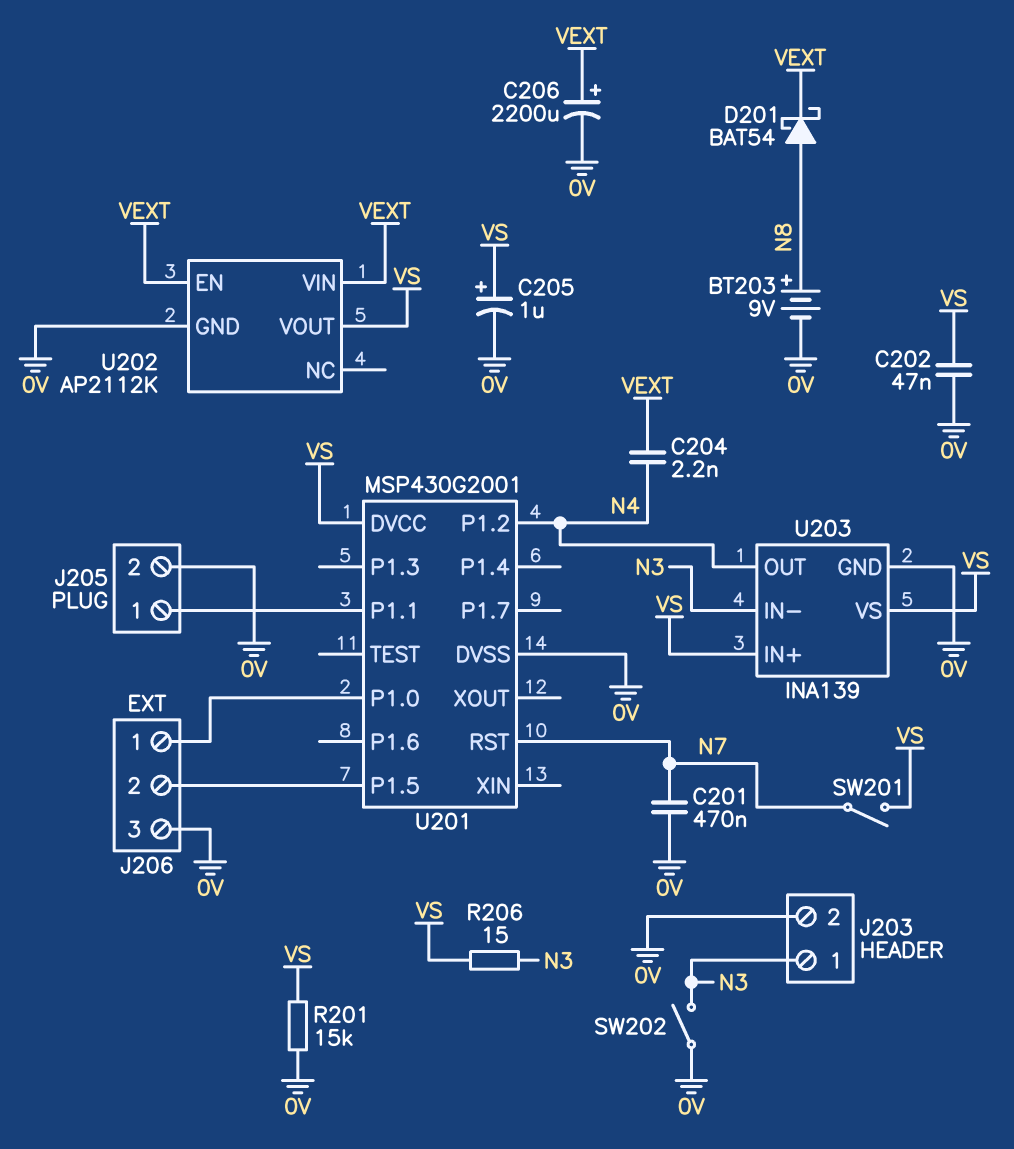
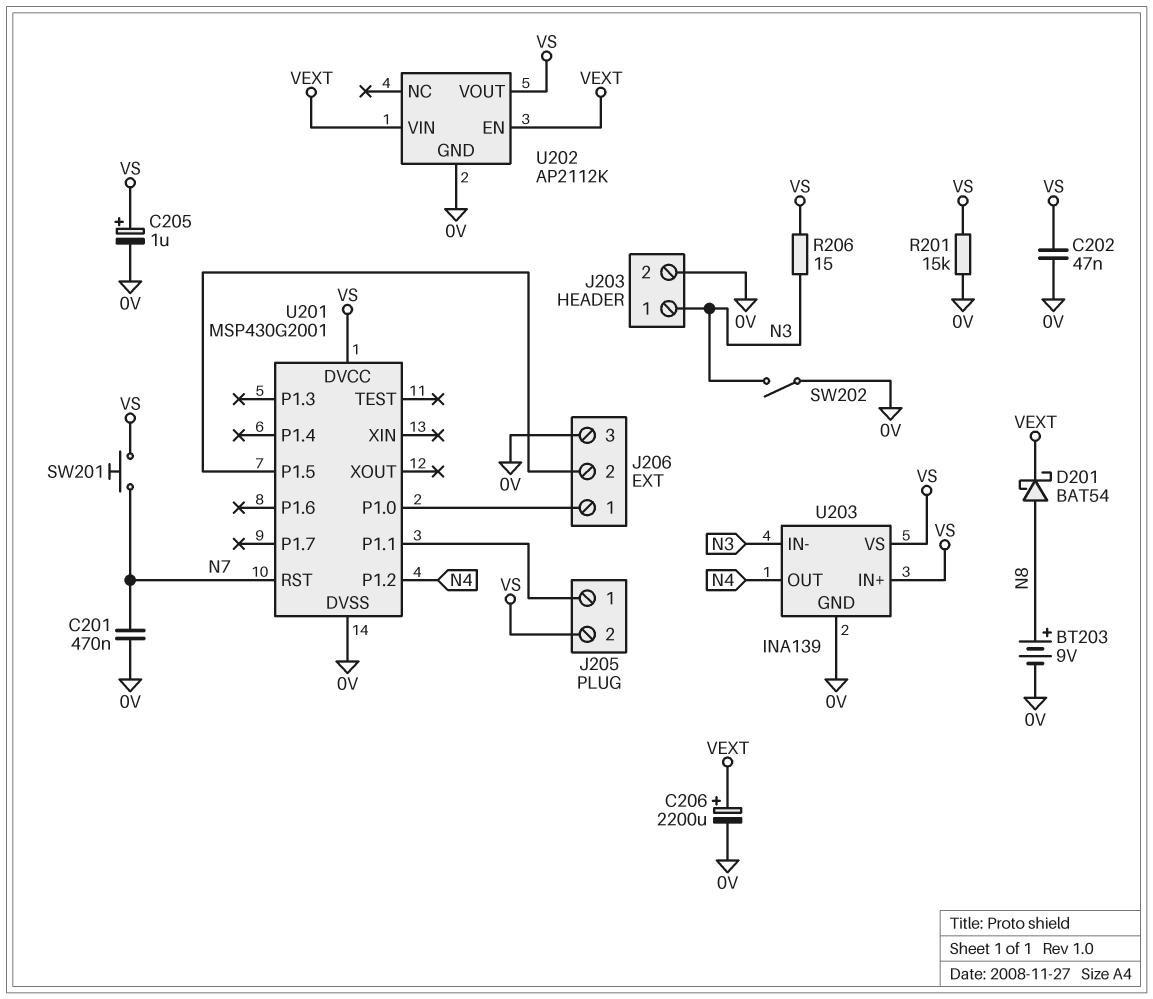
C204: 2.2nF (N4, VEXT) -> none
J205 pin 2: 0V -> VS
SW201: switch (N7, VS) -> button (N7, VS)

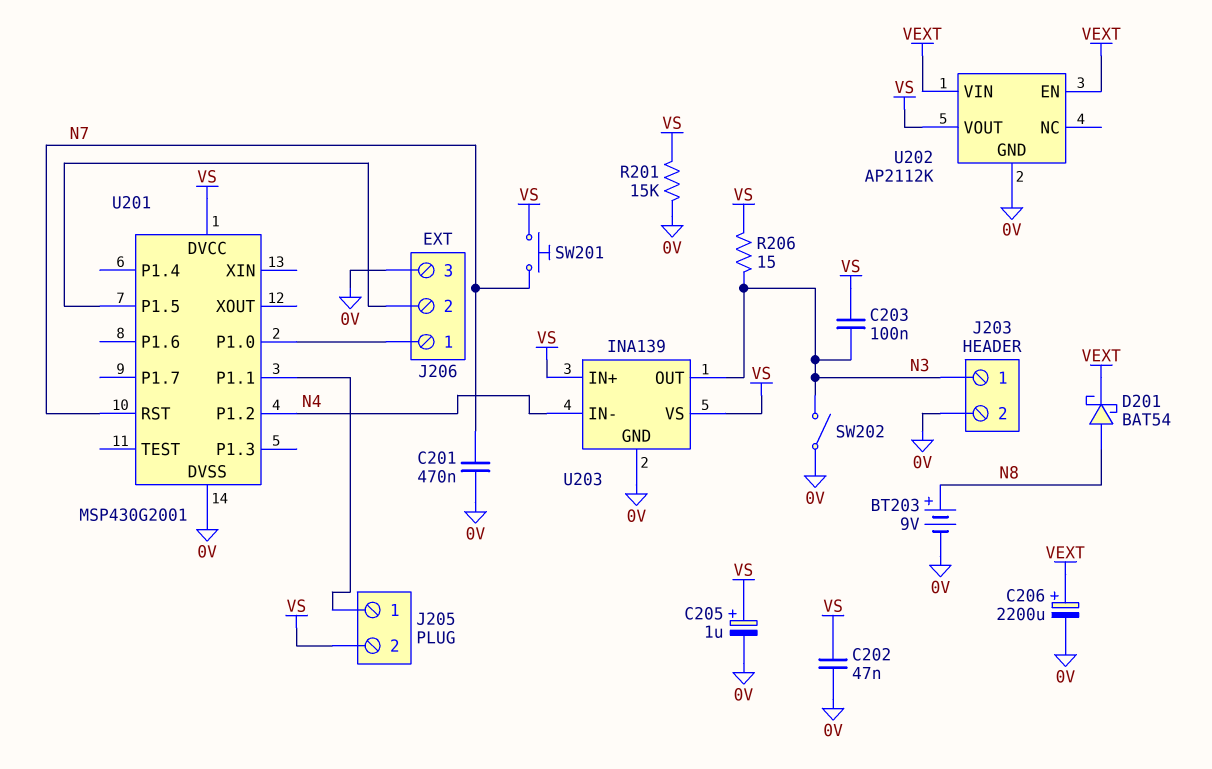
C203: none -> 100nF (N3, VS)
U203 pin IN-: N3 -> N4
U203 pin OUT: N4 -> N3

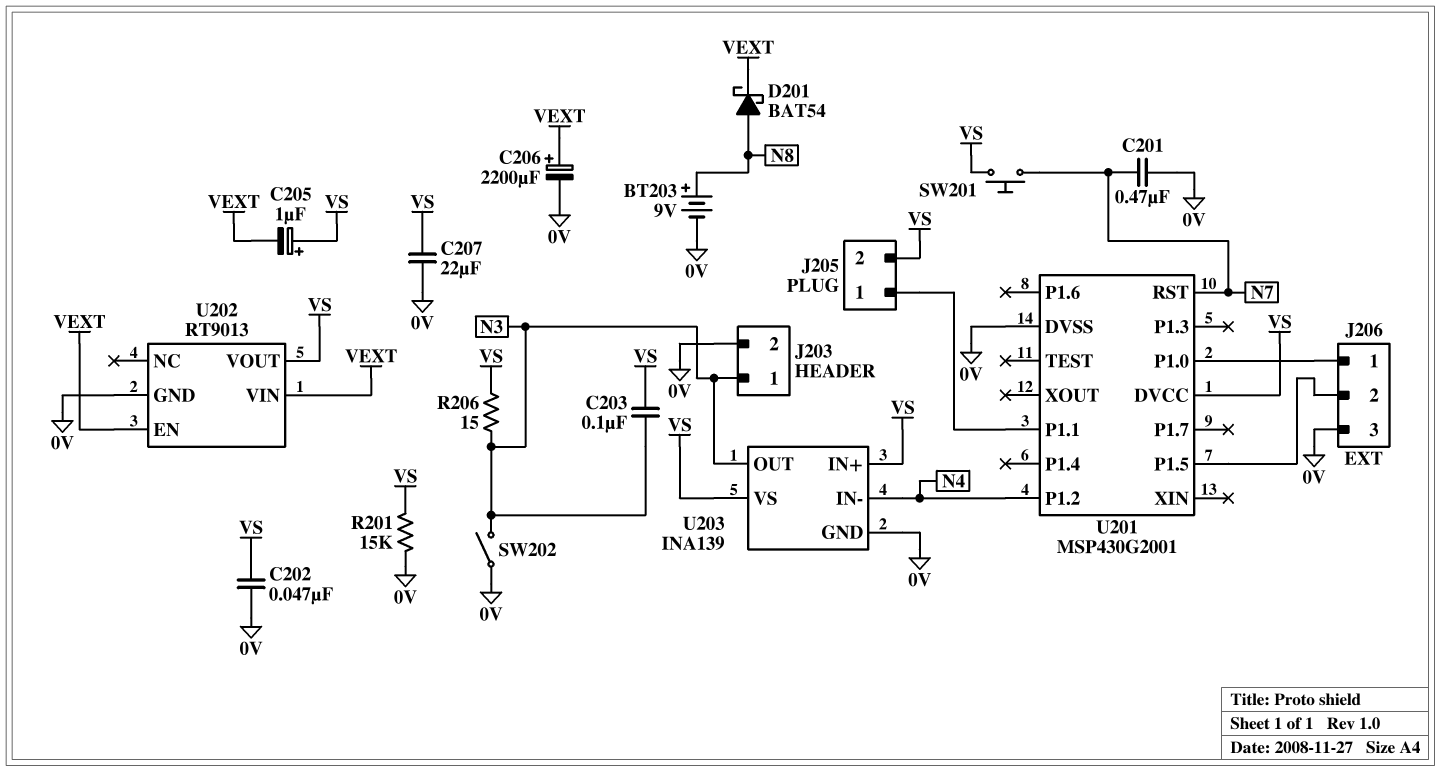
C205: 1uF (plus VS, minus 0V) -> 1uF (plus VS, minus VEXT)
C207: none -> 22uF (0V, VS)
U202: AP2112K -> RT9013

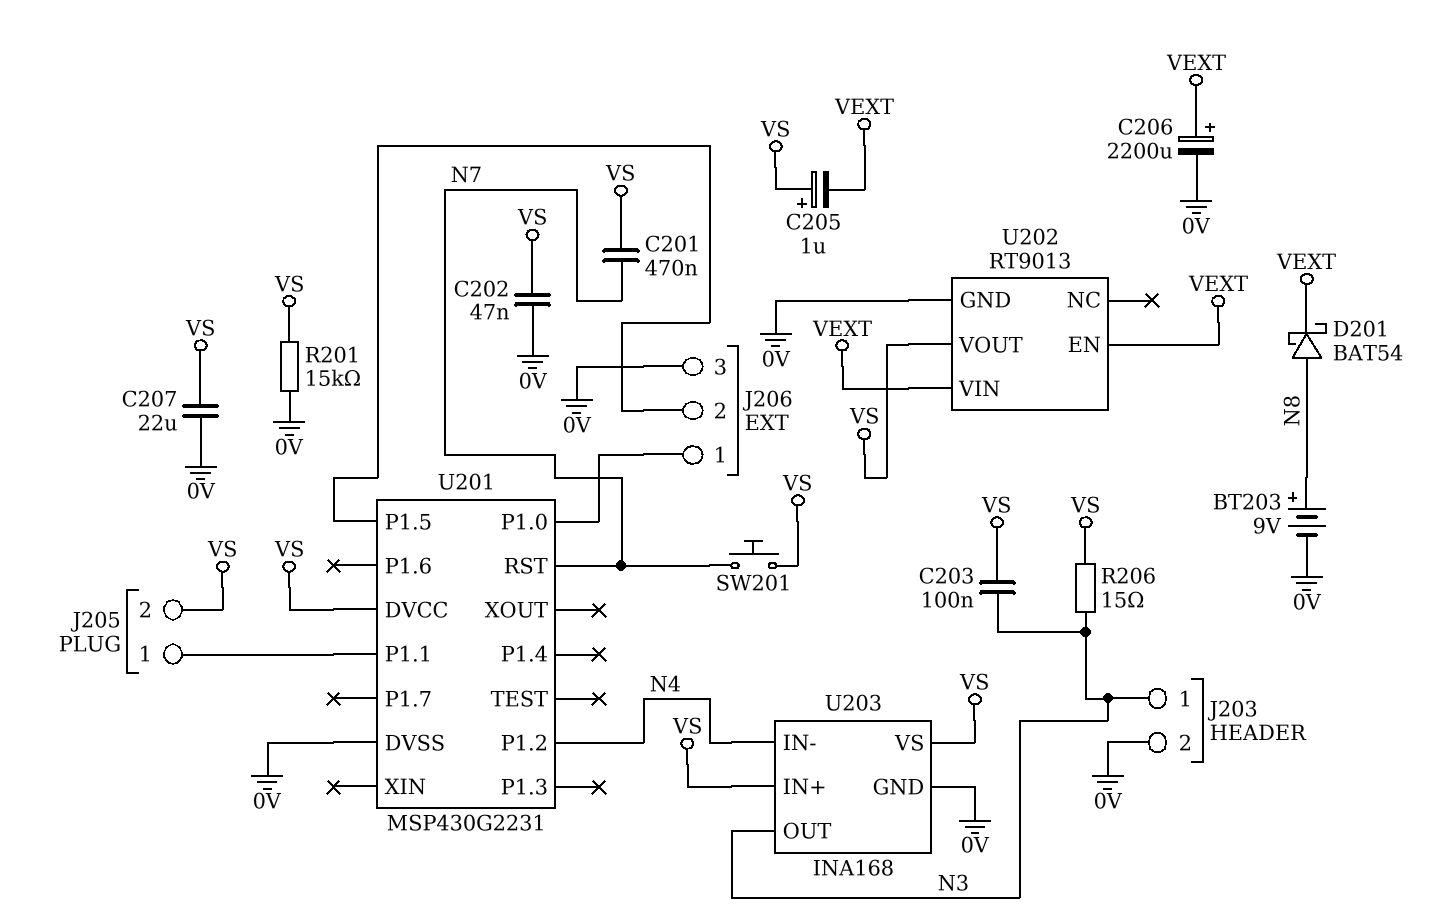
C201: 470nF (0V, N7) -> 470nF (N7, VS)
SW202: switch (0V, N3) -> none
U201: MSP430G2001 -> MSP430G2231
U203: INA139 -> INA168

